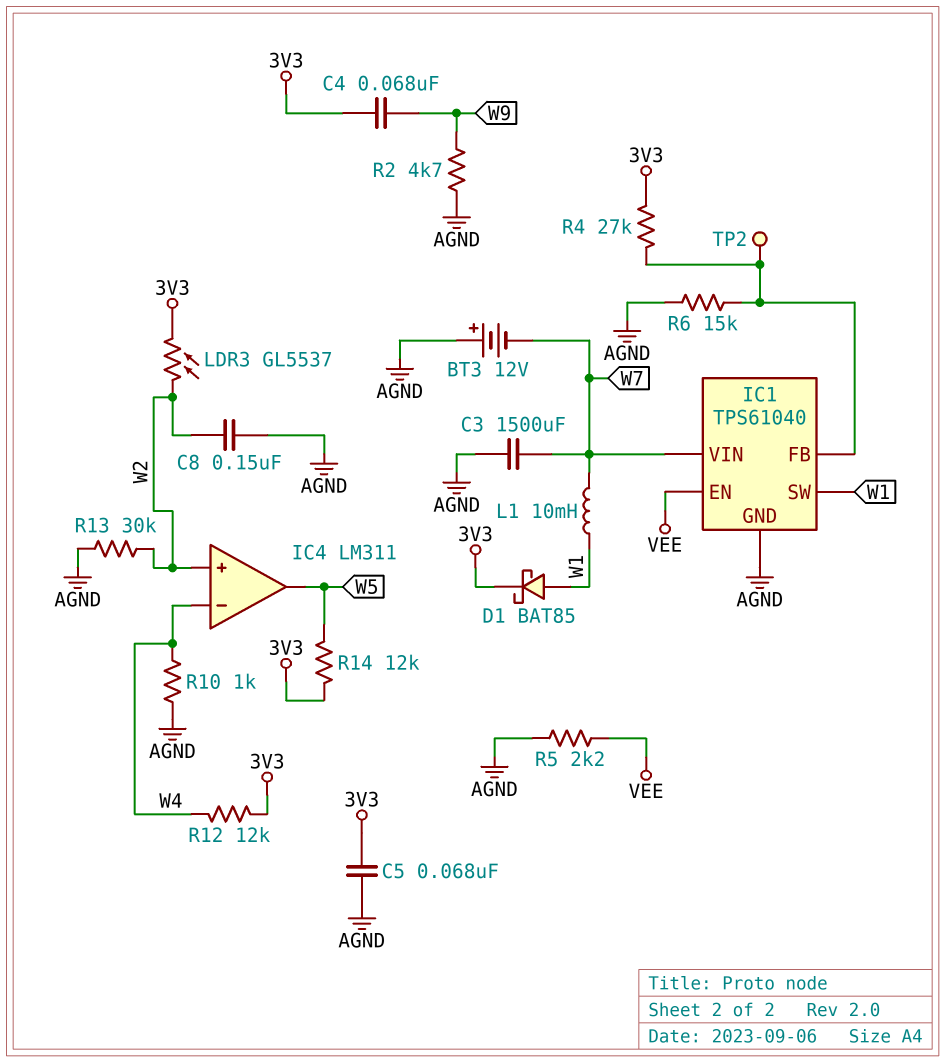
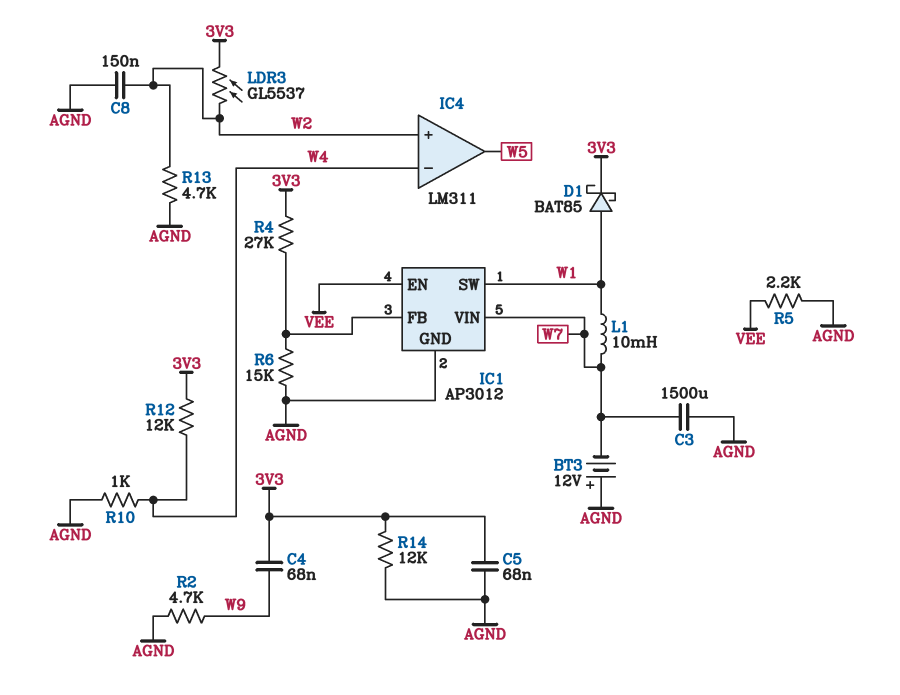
IC1: TPS61040 -> AP3012
R13: 30k (AGND, W2) -> 4.7k (AGND, W2)
R14: 12k (3V3, W5) -> 12k (3V3, AGND)
TP2: test point (IC1/FB) -> none

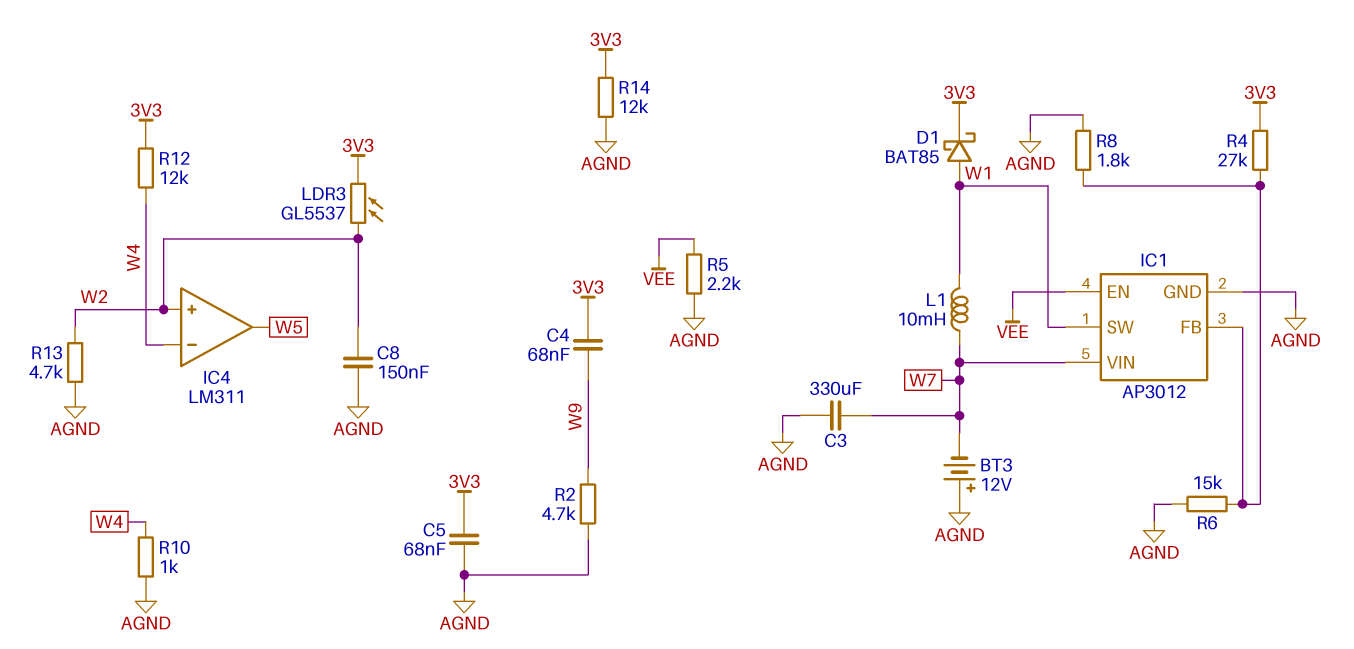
C3: 1500uF (AGND, W7) -> 330uF (AGND, W7)
R8: none -> 1.8k (AGND, IC1/FB)

